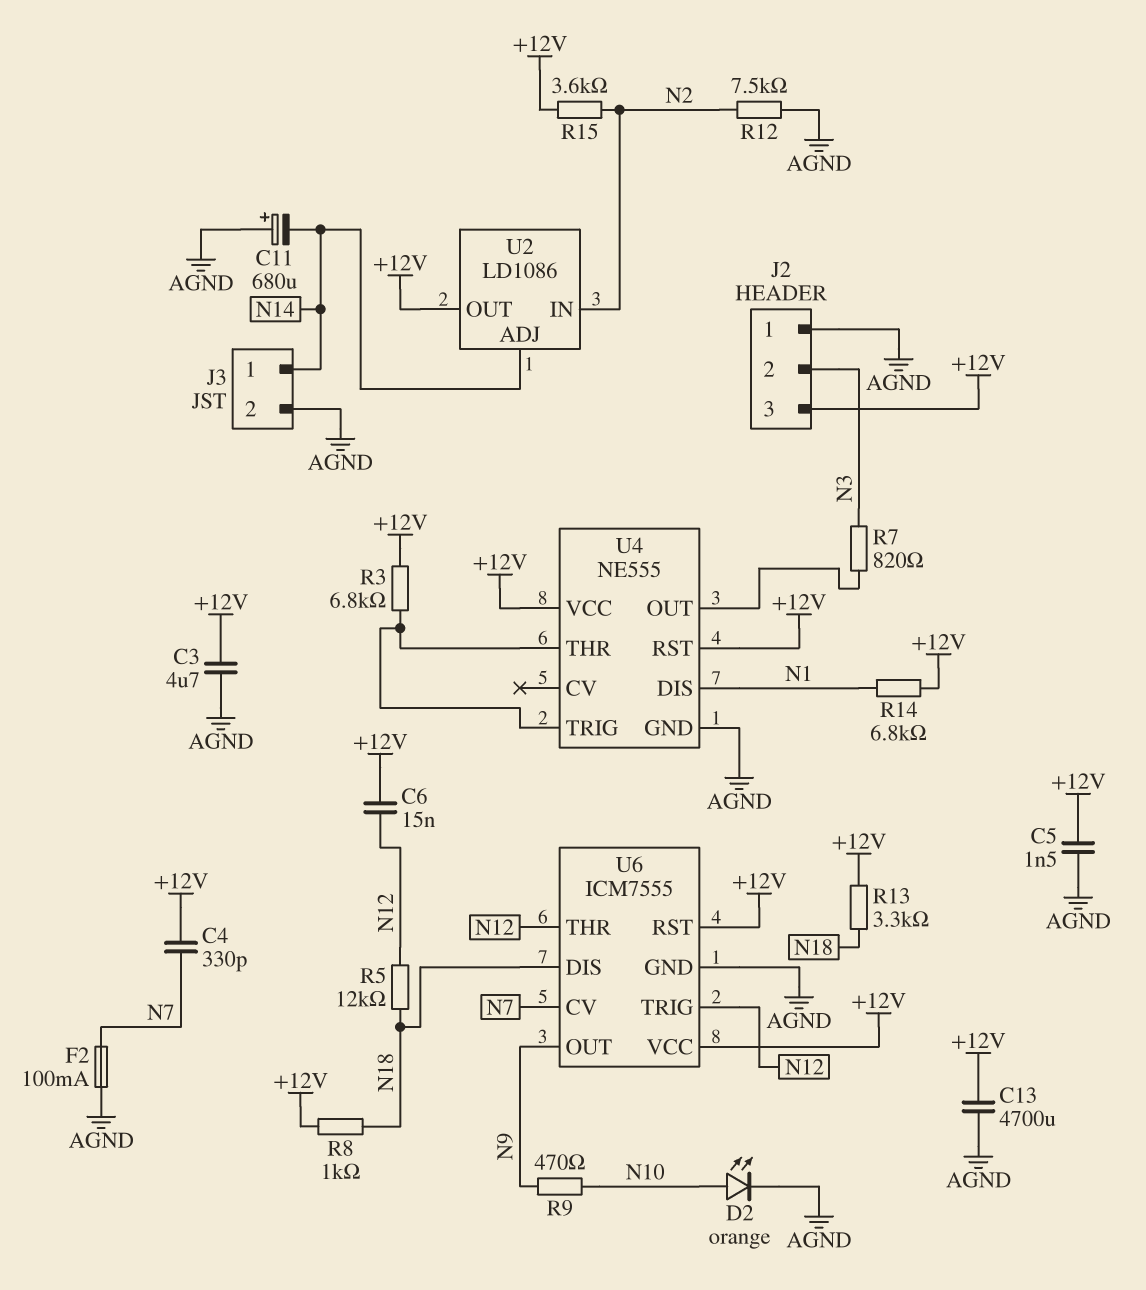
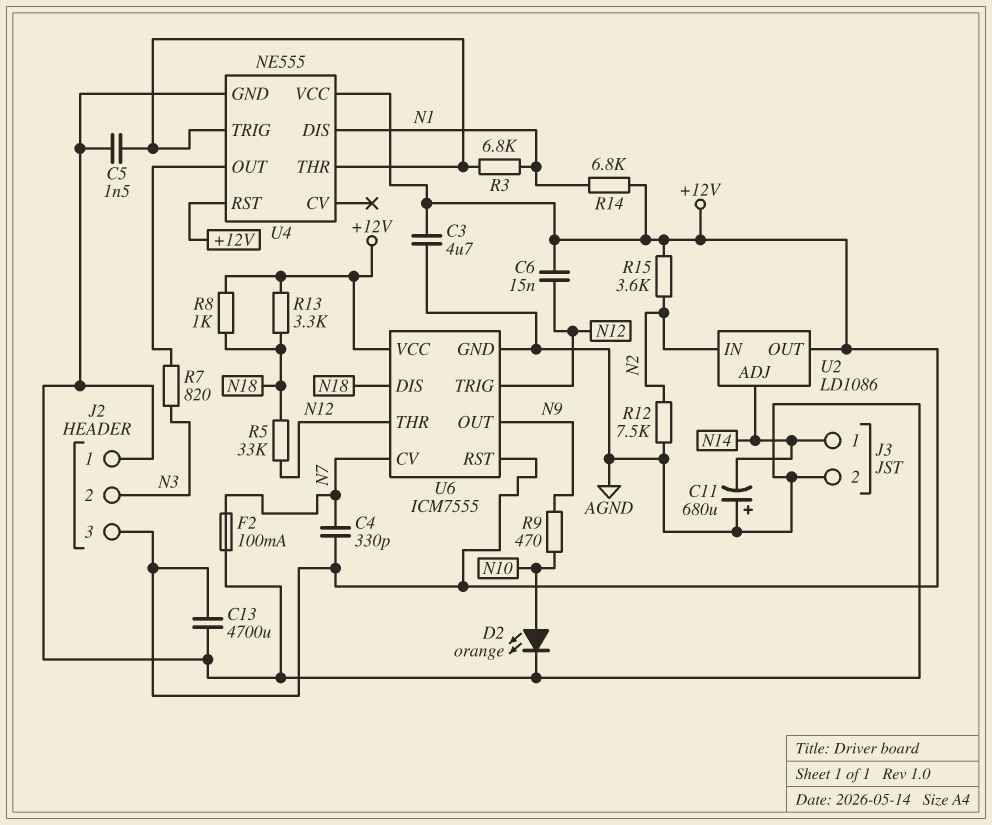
C5: 1.5nF (+12V, AGND) -> 1.5nF (AGND, U4/THR)
R3: 6.8k (+12V, U4/THR) -> 6.8k (N1, U4/THR)
R5: 12k (N12, N18) -> 33k (N12, N18)

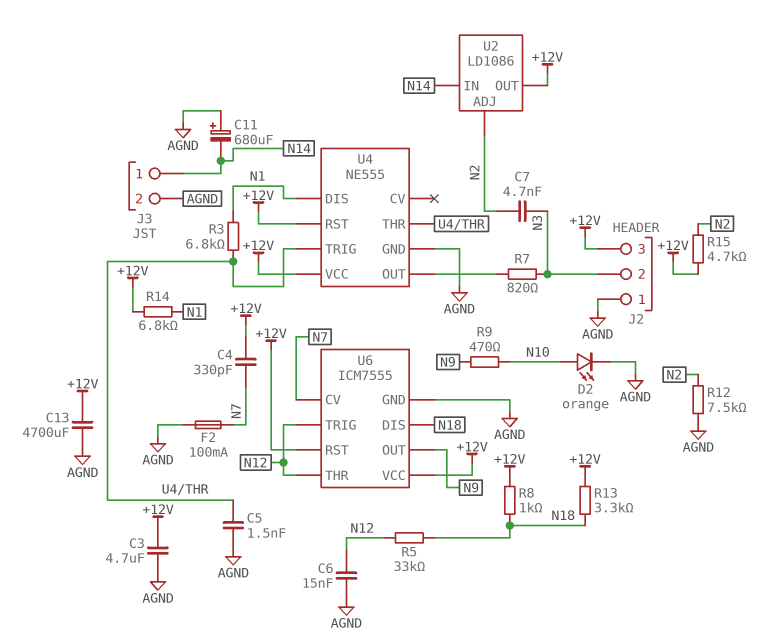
C6: 15nF (+12V, N12) -> 15nF (AGND, N12)
C7: none -> 4.7nF (N2, N3)
R15: 3.6k (+12V, N2) -> 4.7k (+12V, N2)
U2 pin ADJ: N14 -> N2
U2 pin IN: N2 -> N14

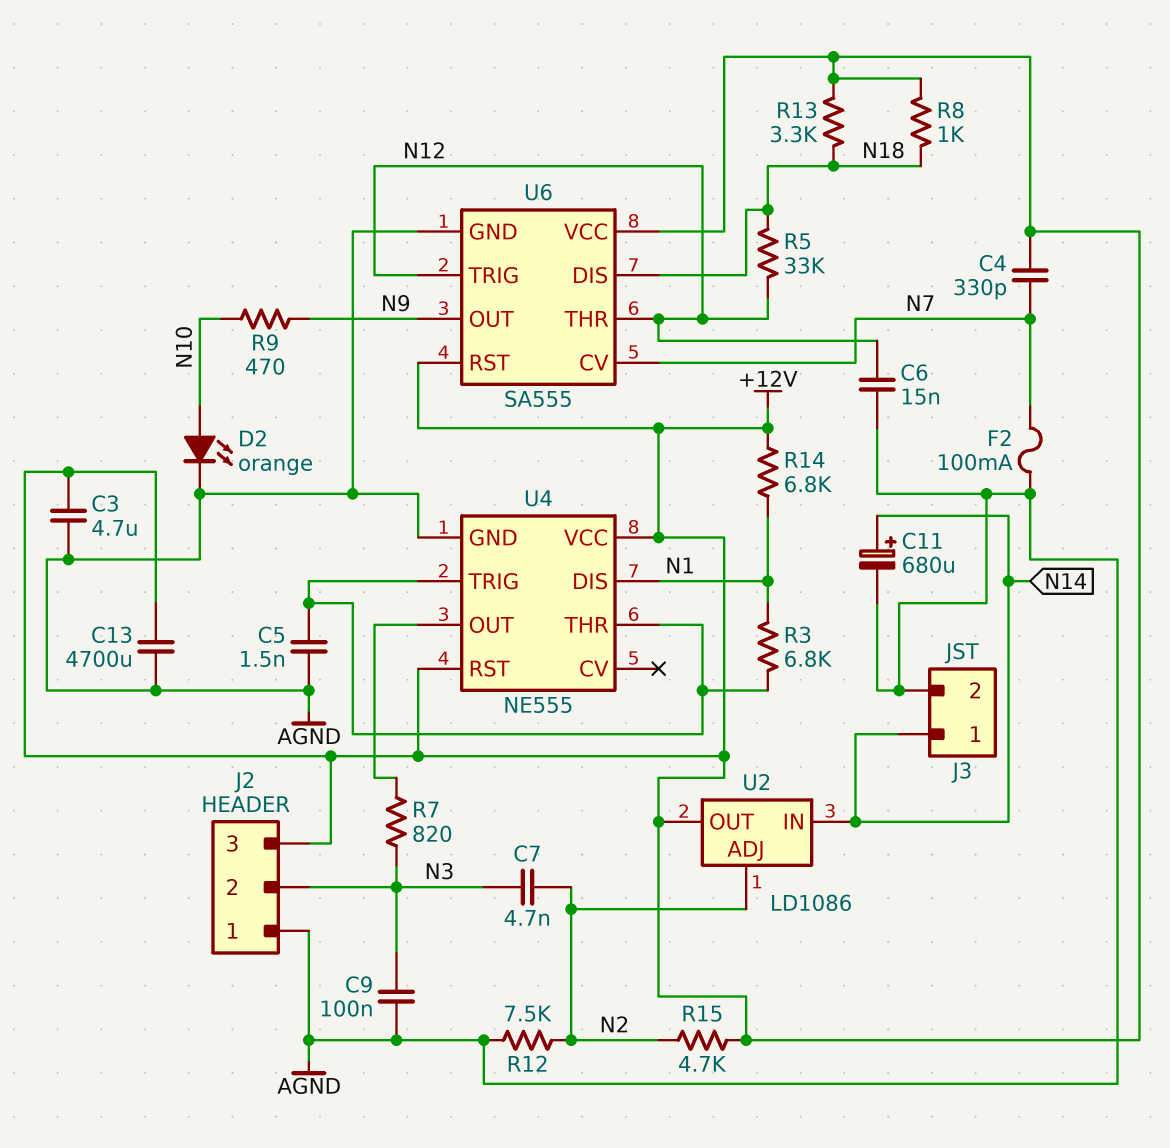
C9: none -> 100nF (AGND, N3)
C11: 680uF (plus AGND, minus N14) -> 680uF (plus N14, minus AGND)
U6: ICM7555 -> SA555

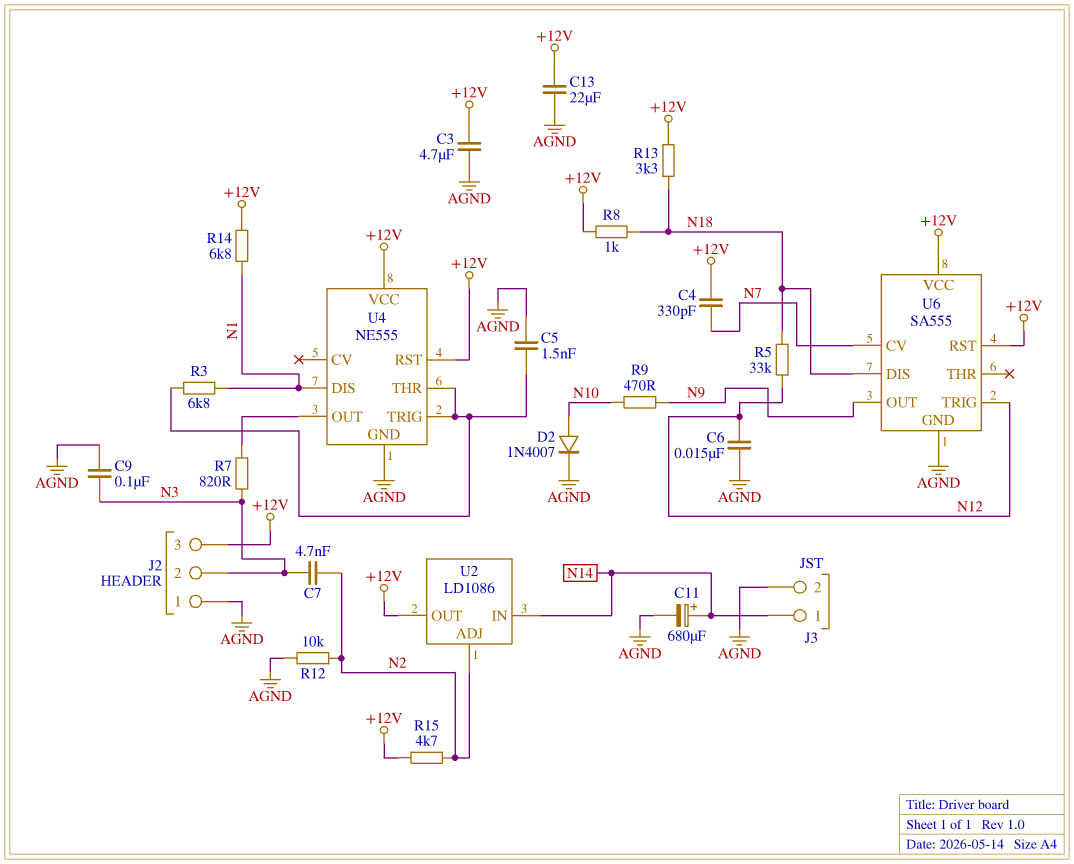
C13: 4700uF (+12V, AGND) -> 22uF (+12V, AGND)
D2: LED orange (A N10, K AGND) -> diode 1N4007 (A N10, K AGND)
F2: 100mA (AGND, N7) -> none
R12: 7.5k (AGND, N2) -> 10k (AGND, N2)
U6 pin THR: N12 -> none

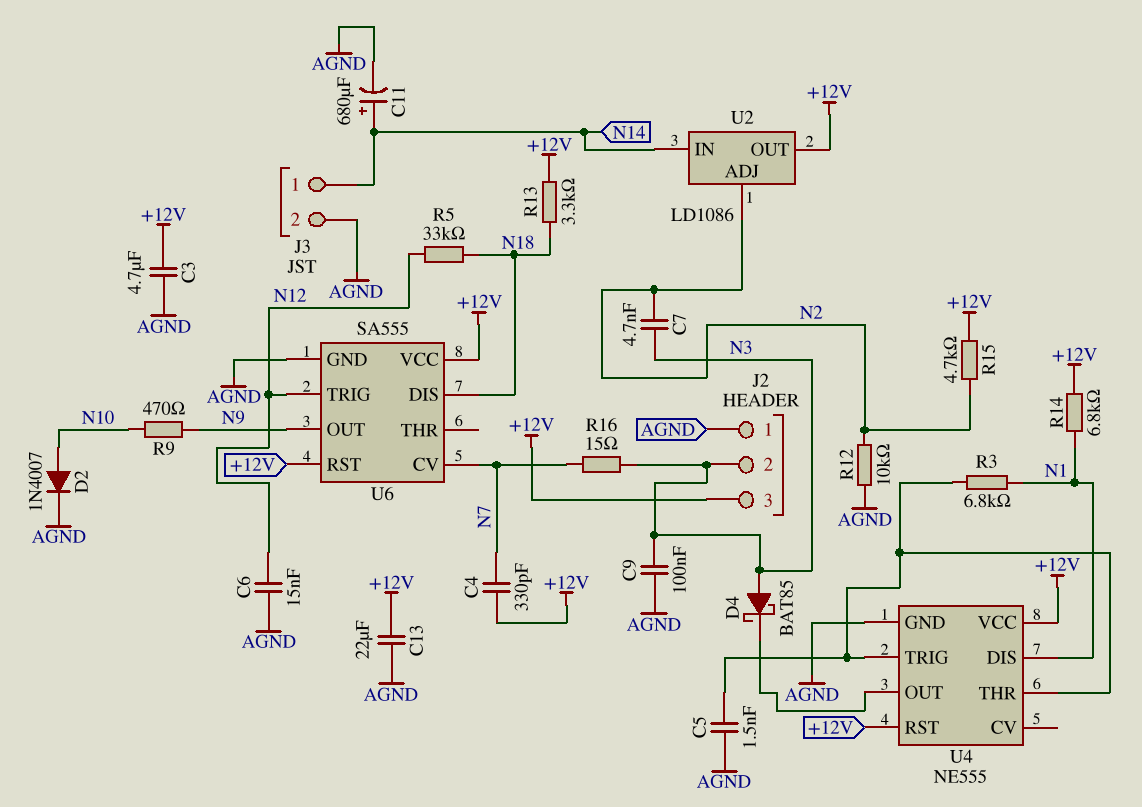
D4: none -> schottky BAT85 (A N3, K U4/OUT)
R7: 820 (N3, U4/OUT) -> none
R8: 1k (+12V, N18) -> none
R16: none -> 15 (N3, N7)

